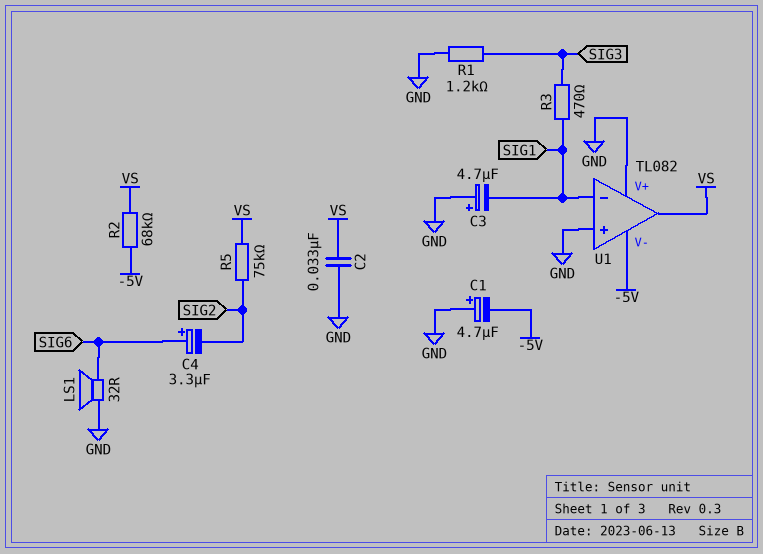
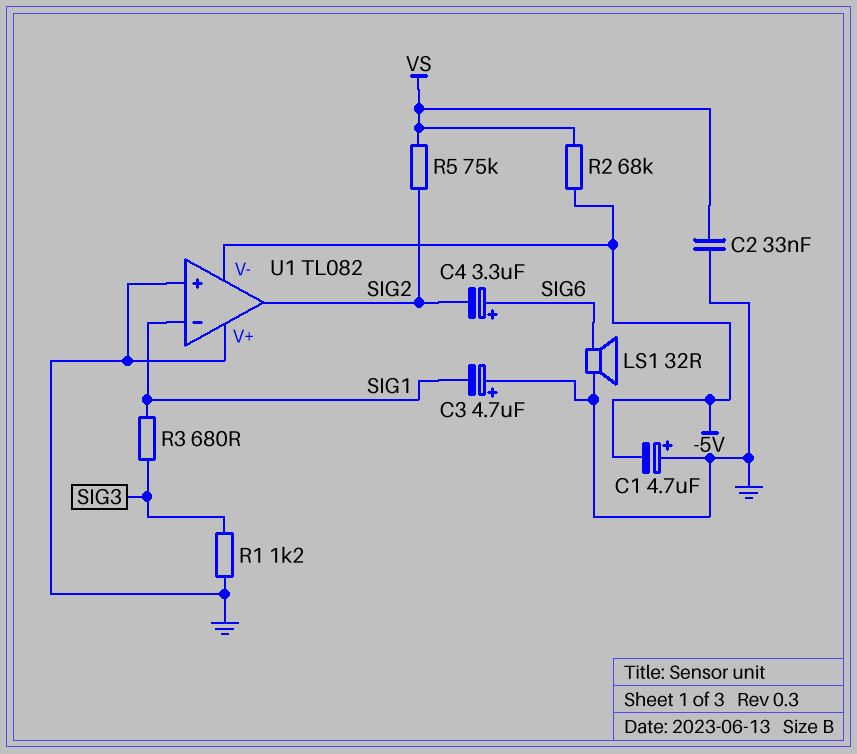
R3: 470 (SIG1, SIG3) -> 680 (SIG1, SIG3)
U1 pin out: VS -> SIG2

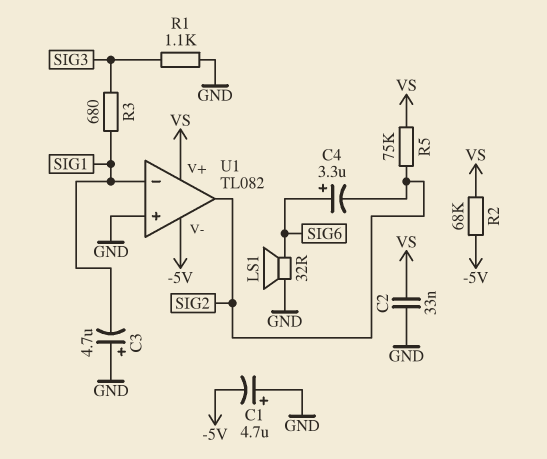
R1: 1.2k (GND, SIG3) -> 1.1k (GND, SIG3)
U1 pin V+: GND -> VS

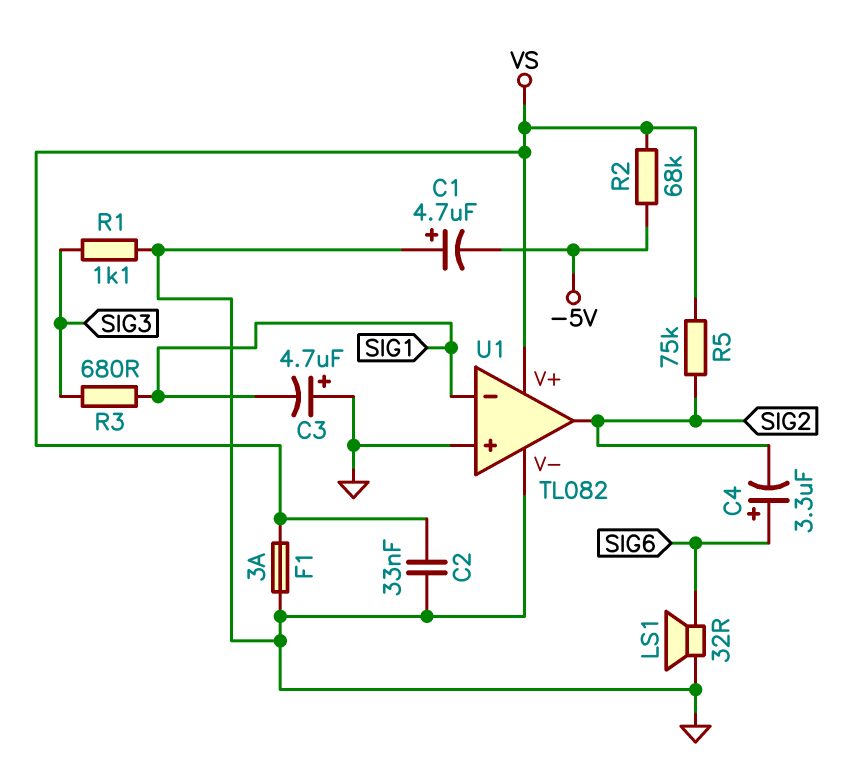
F1: none -> 3A (GND, VS)
U1 pin V-: -5V -> GND

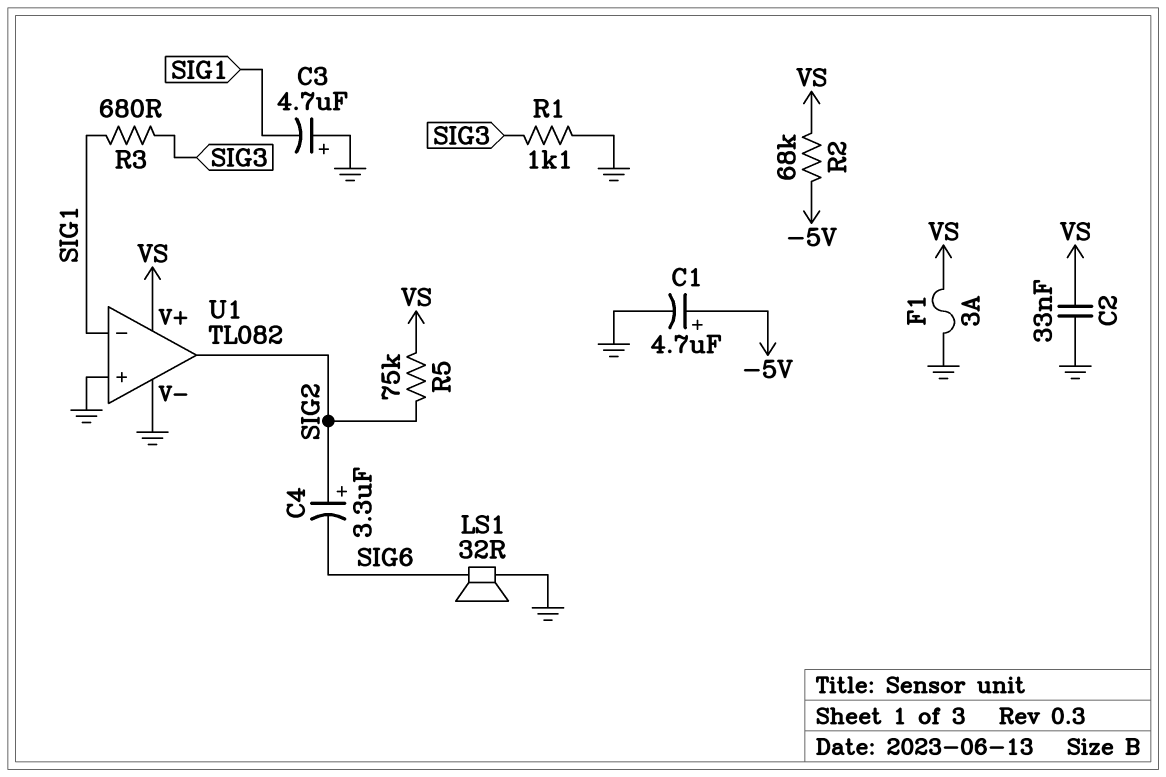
C1: 4.7uF (plus GND, minus -5V) -> 4.7uF (plus -5V, minus GND)
C4: 3.3uF (plus SIG6, minus SIG2) -> 3.3uF (plus SIG2, minus SIG6)

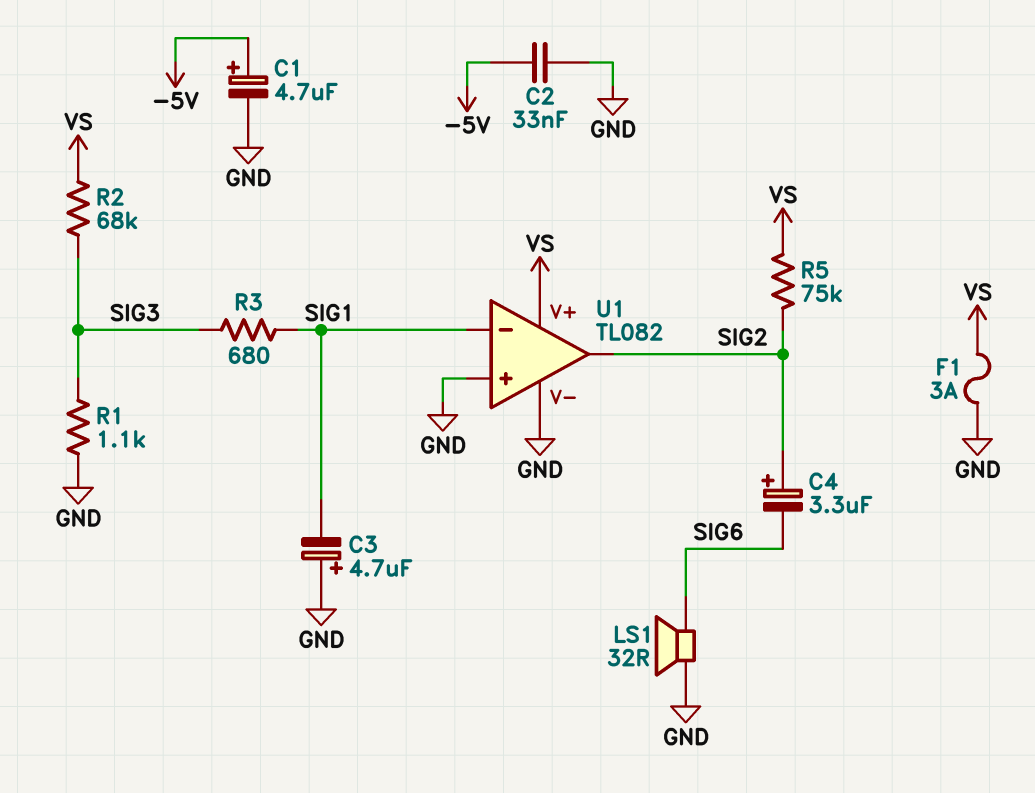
C2: 33nF (GND, VS) -> 33nF (-5V, GND)
R2: 68k (-5V, VS) -> 68k (SIG3, VS)

